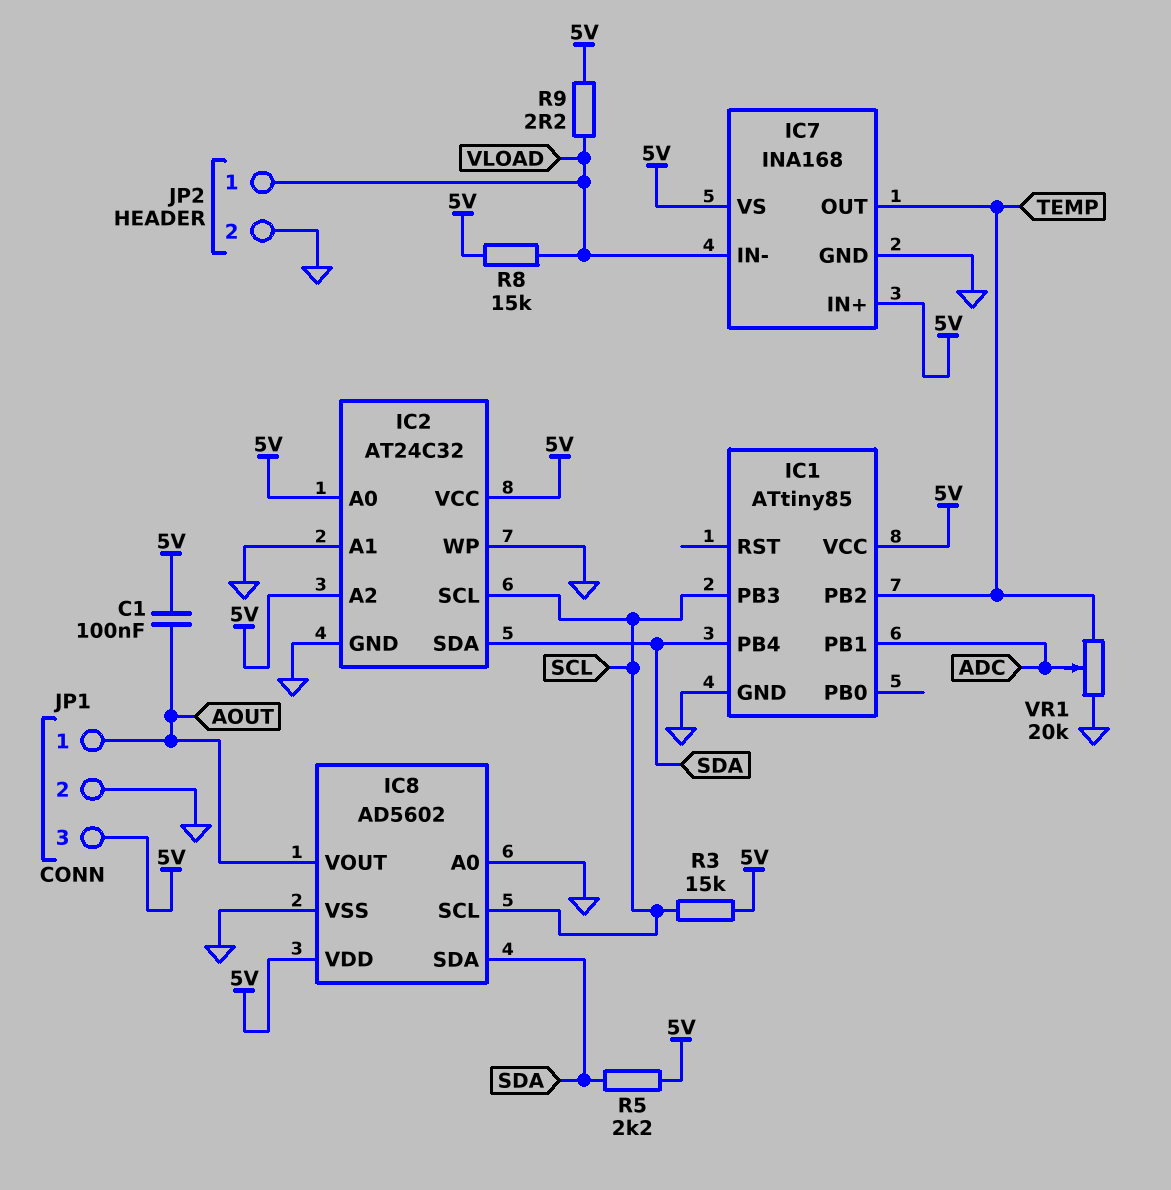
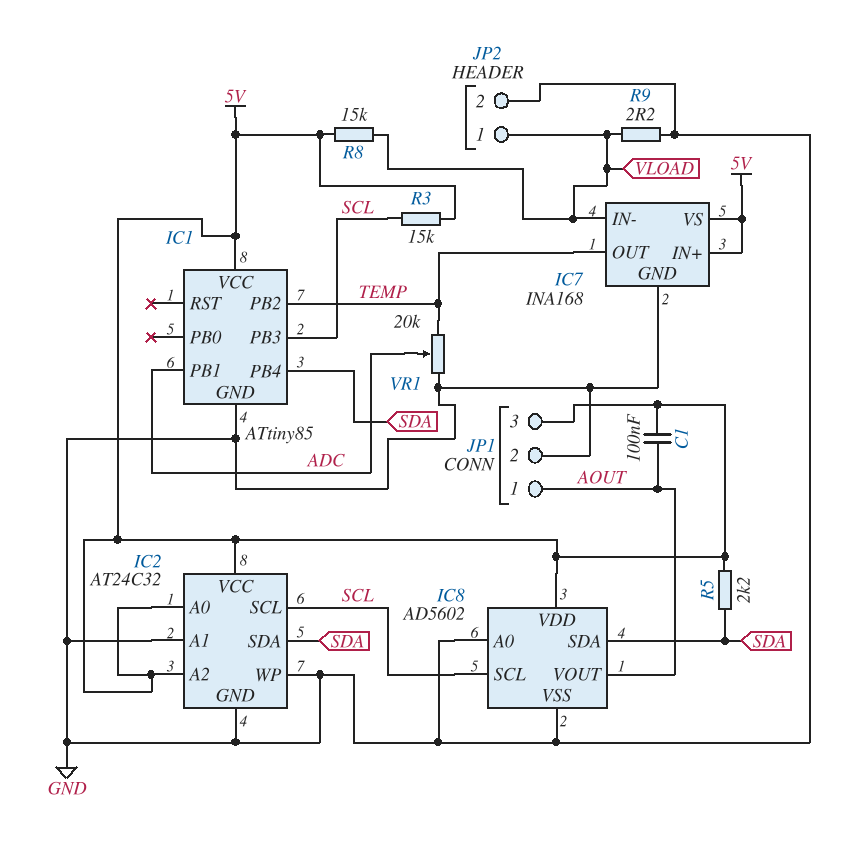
R9: 2.2 (5V, VLOAD) -> 2.2 (GND, VLOAD)

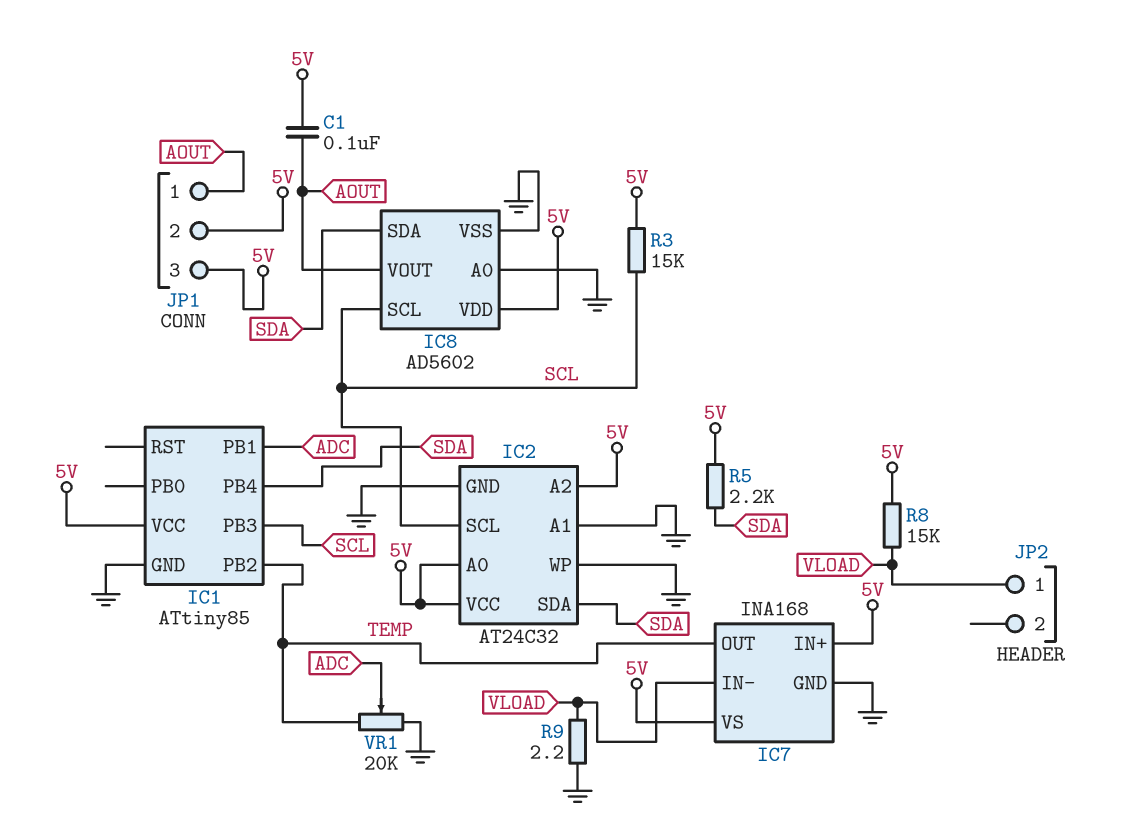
JP1 pin 2: GND -> 5V
JP2 pin 2: GND -> none

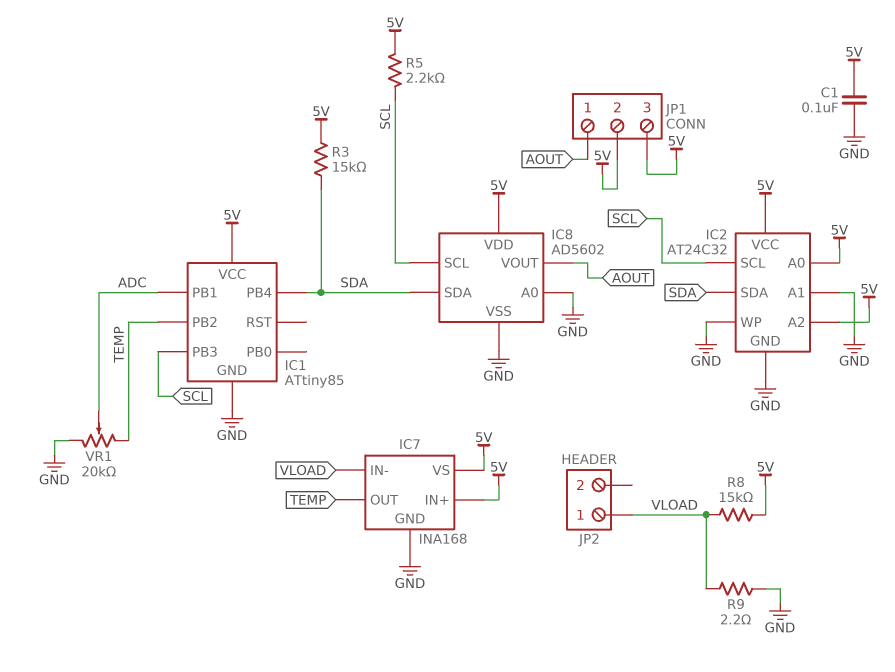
C1: 100nF (5V, AOUT) -> 100nF (5V, GND)
R3: 15k (5V, SCL) -> 15k (5V, SDA)
R5: 2.2k (5V, SDA) -> 2.2k (5V, SCL)

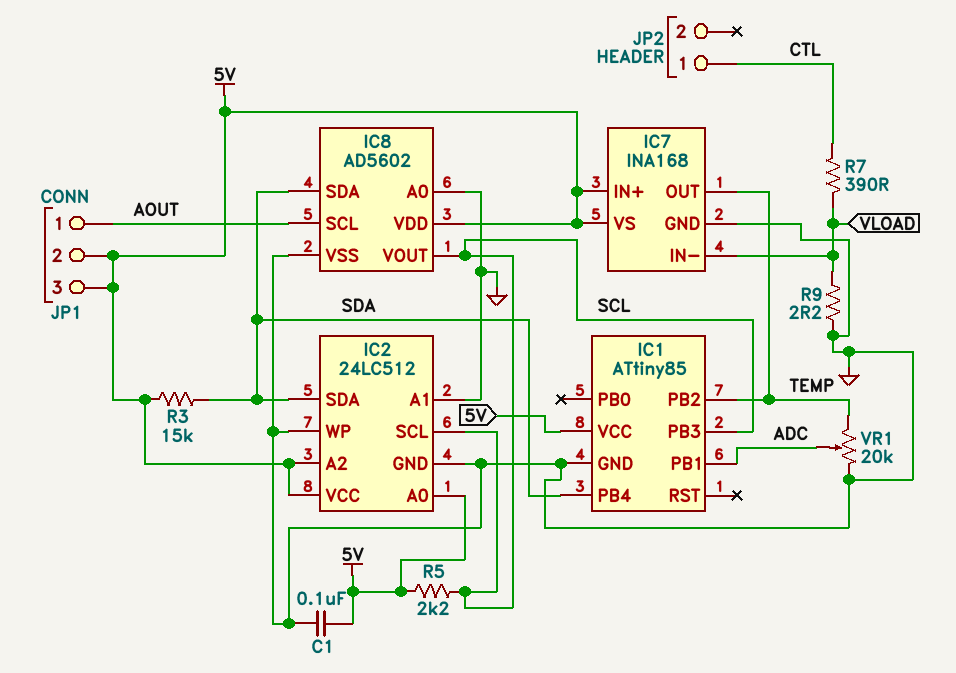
IC2: AT24C32 -> 24LC512
IC8 pin SCL: SCL -> AOUT
IC8 pin VOUT: AOUT -> SCL
JP2 pin 1: VLOAD -> CTL
R7: none -> 390 (CTL, VLOAD)
R8: 15k (5V, VLOAD) -> none

